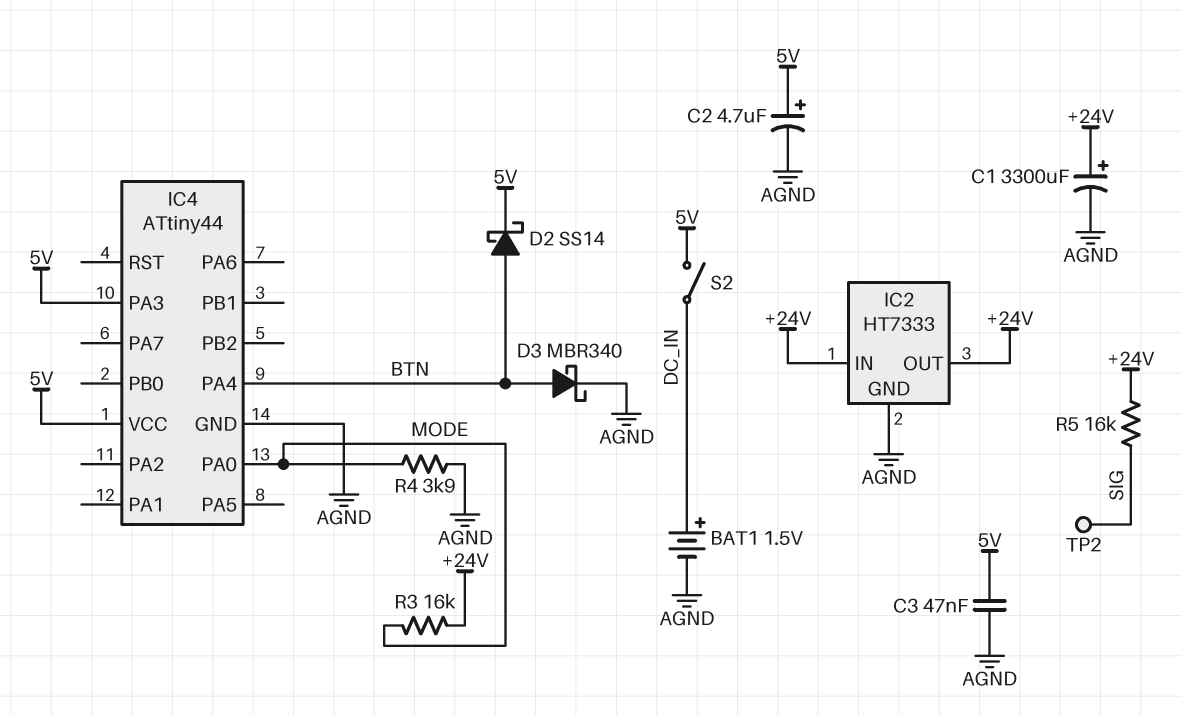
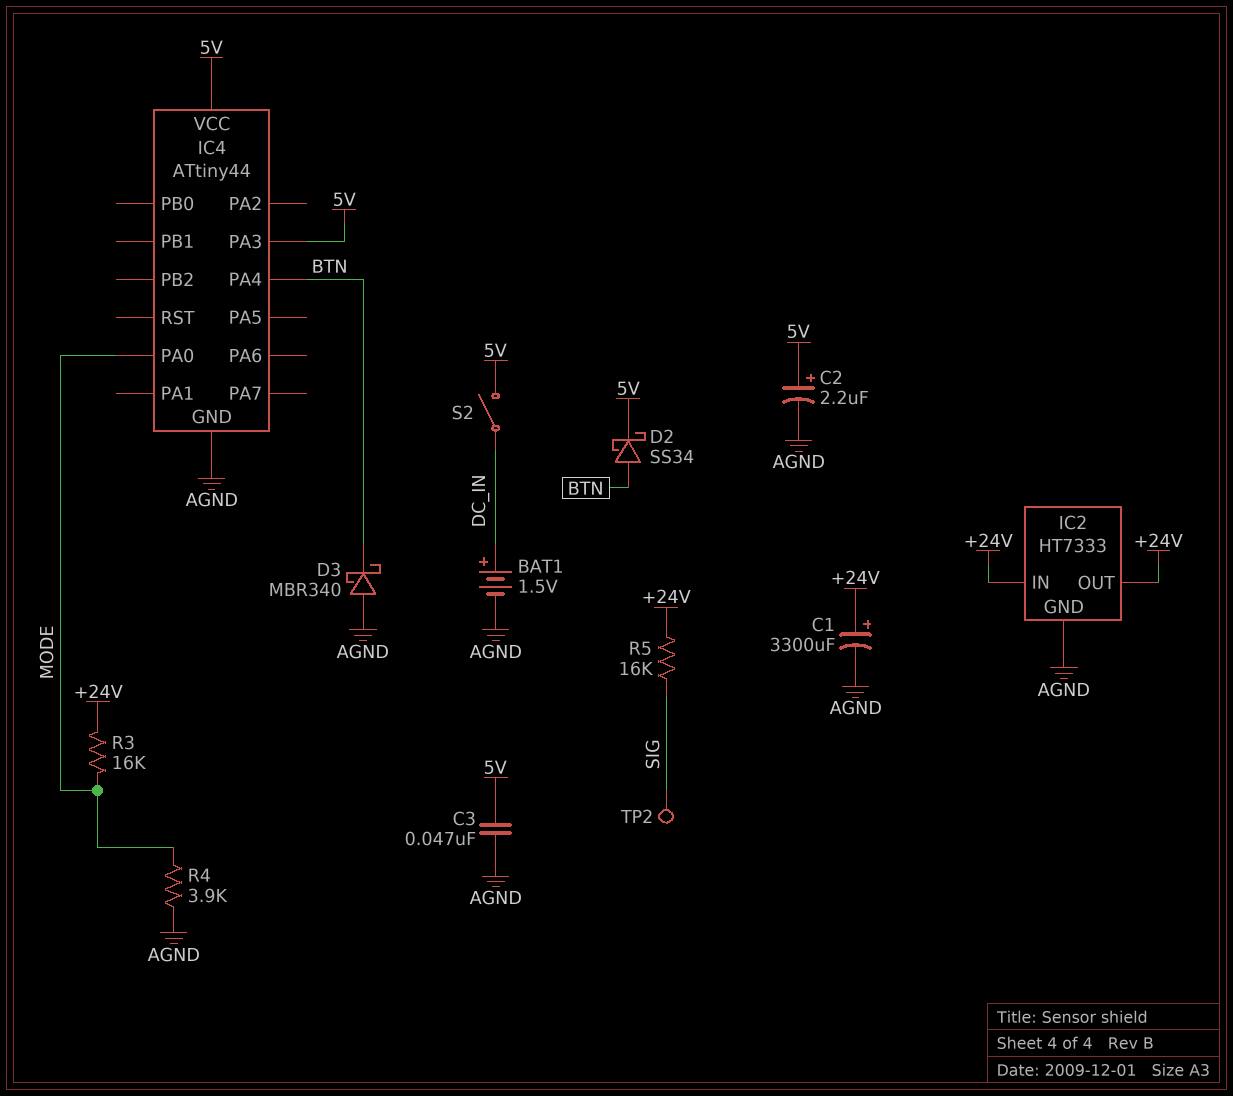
C2: 4.7uF (plus 5V, minus AGND) -> 2.2uF (plus 5V, minus AGND)
D2: schottky SS14 (A BTN, K 5V) -> schottky SS34 (A BTN, K 5V)
D3: schottky MBR340 (A BTN, K AGND) -> schottky MBR340 (A AGND, K BTN)

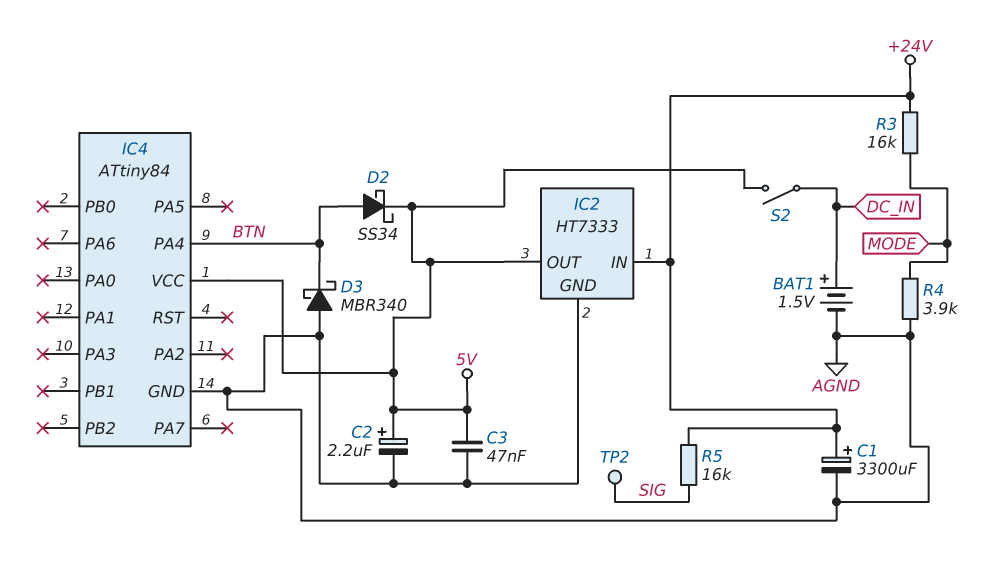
IC2 pin OUT: +24V -> 5V
IC4: ATtiny44 -> ATtiny84
IC4 pin PA0: MODE -> none
IC4 pin PA3: 5V -> none

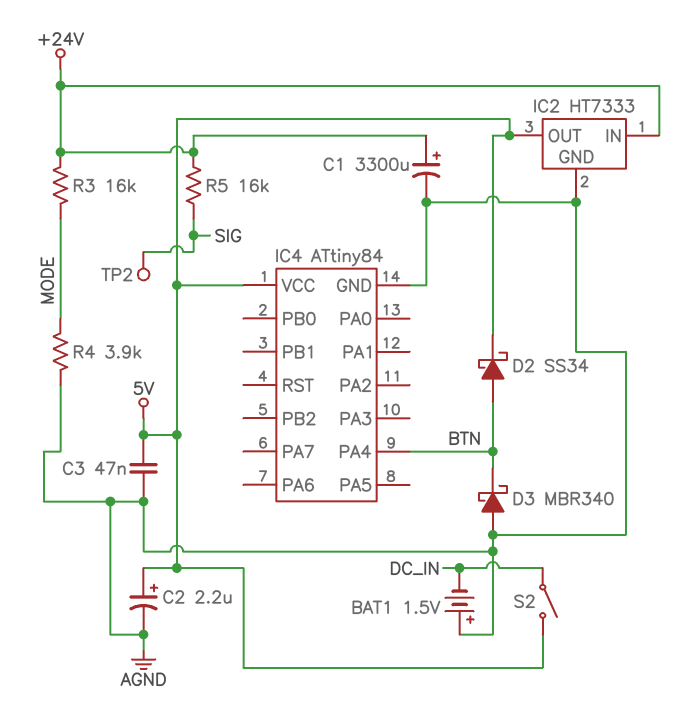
BAT1: 1.5V (plus DC_IN, minus AGND) -> 1.5V (plus AGND, minus DC_IN)

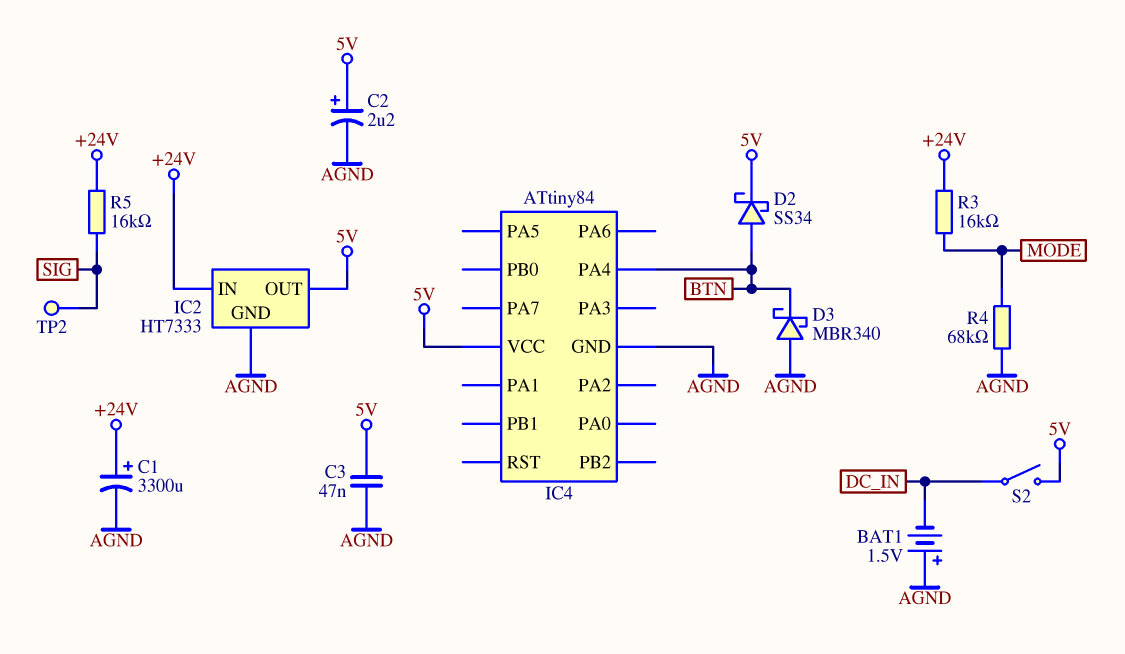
R4: 3.9k (AGND, MODE) -> 68k (AGND, MODE)

